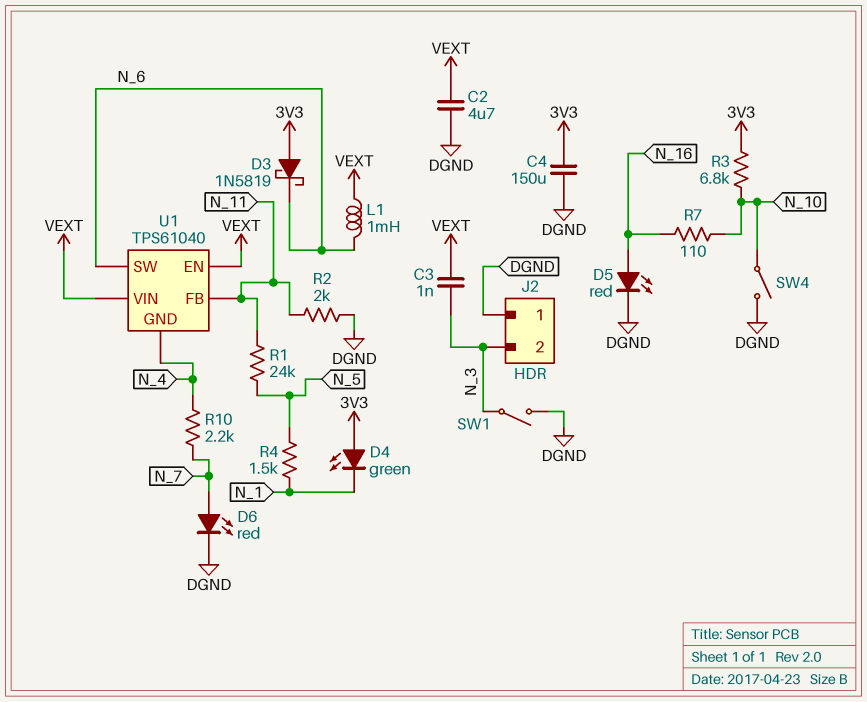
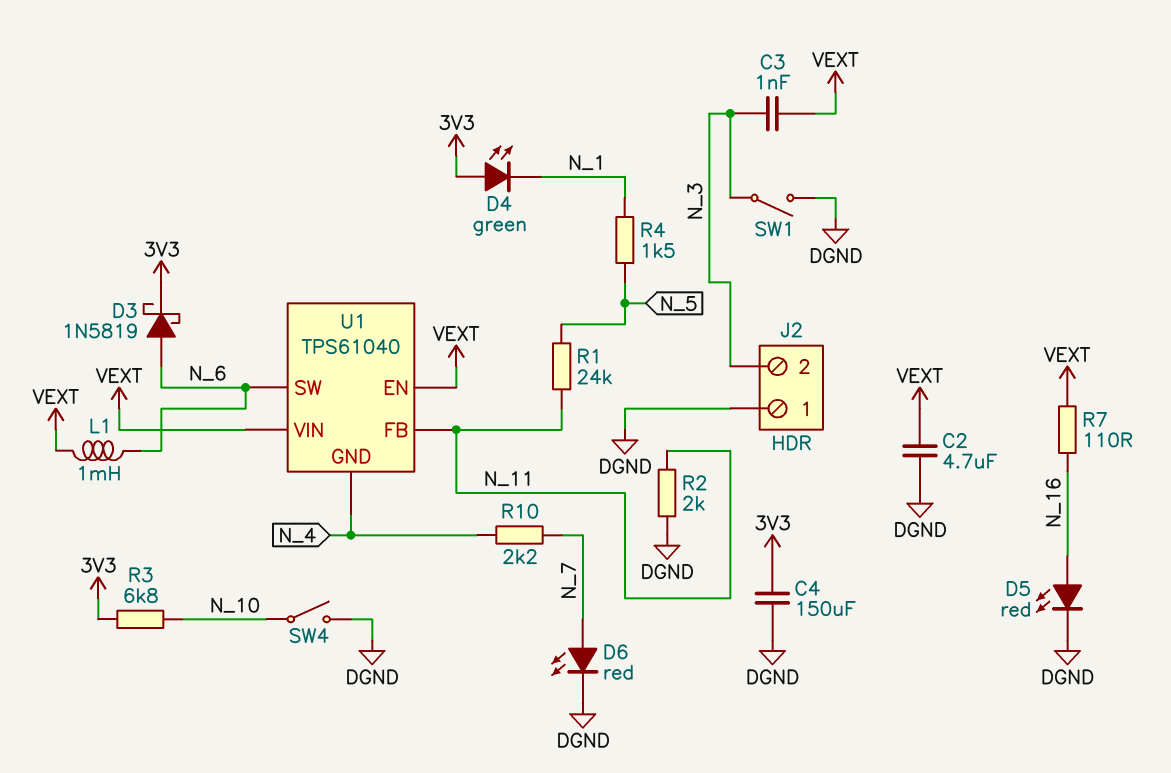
D3: schottky 1N5819 (A 3V3, K N_6) -> schottky 1N5819 (A N_6, K 3V3)
R7: 110 (N_10, N_16) -> 110 (N_16, VEXT)

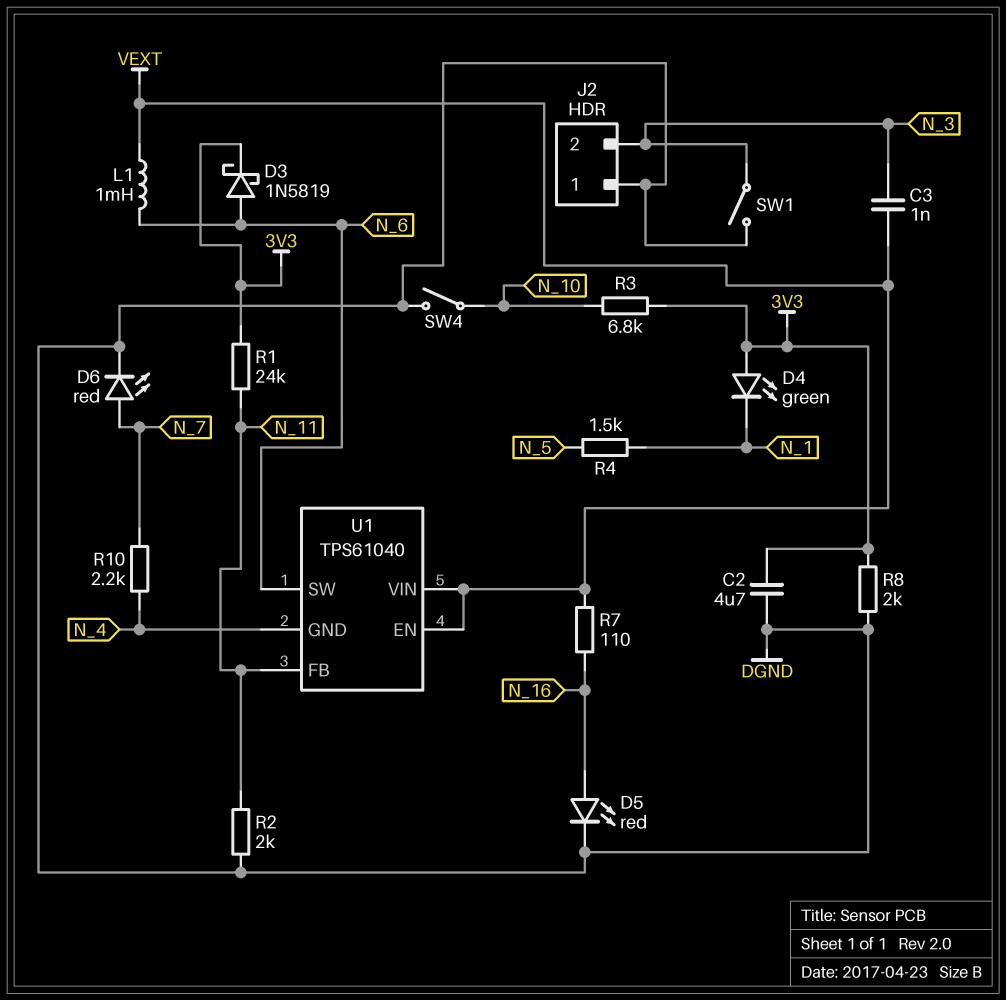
C2: 4.7uF (DGND, VEXT) -> 4.7uF (3V3, DGND)
C4: 150uF (3V3, DGND) -> none
R1: 24k (N_5, N_11) -> 24k (3V3, N_11)
R8: none -> 2k (3V3, DGND)

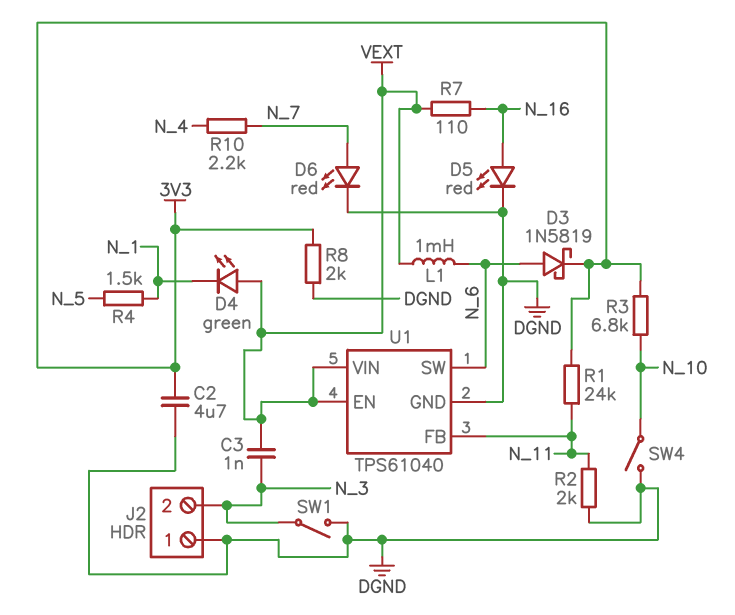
D4: LED green (A 3V3, K N_1) -> LED green (A VEXT, K N_1)
U1 pin GND: N_4 -> DGND

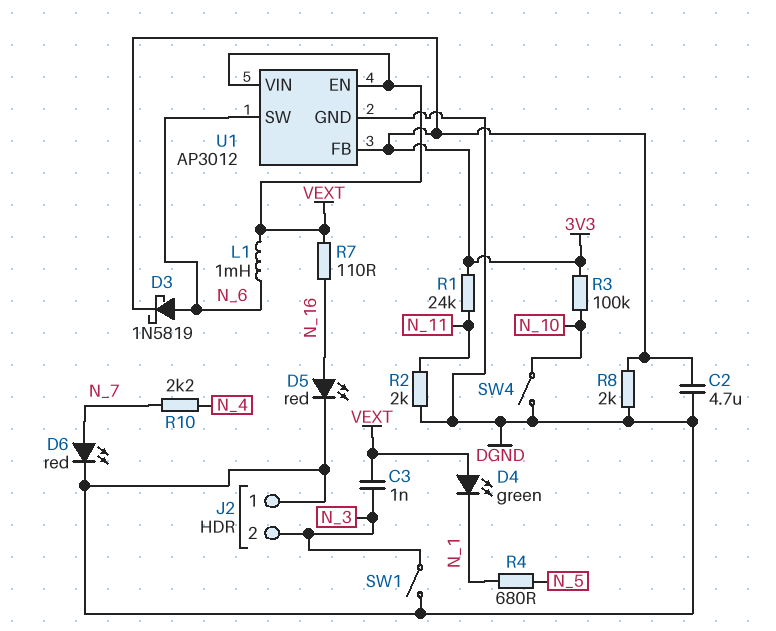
R3: 6.8k (3V3, N_10) -> 100k (3V3, N_10)
R4: 1.5k (N_1, N_5) -> 680 (N_1, N_5)
U1: TPS61040 -> AP3012
U1 pin FB: N_11 -> 3V3

